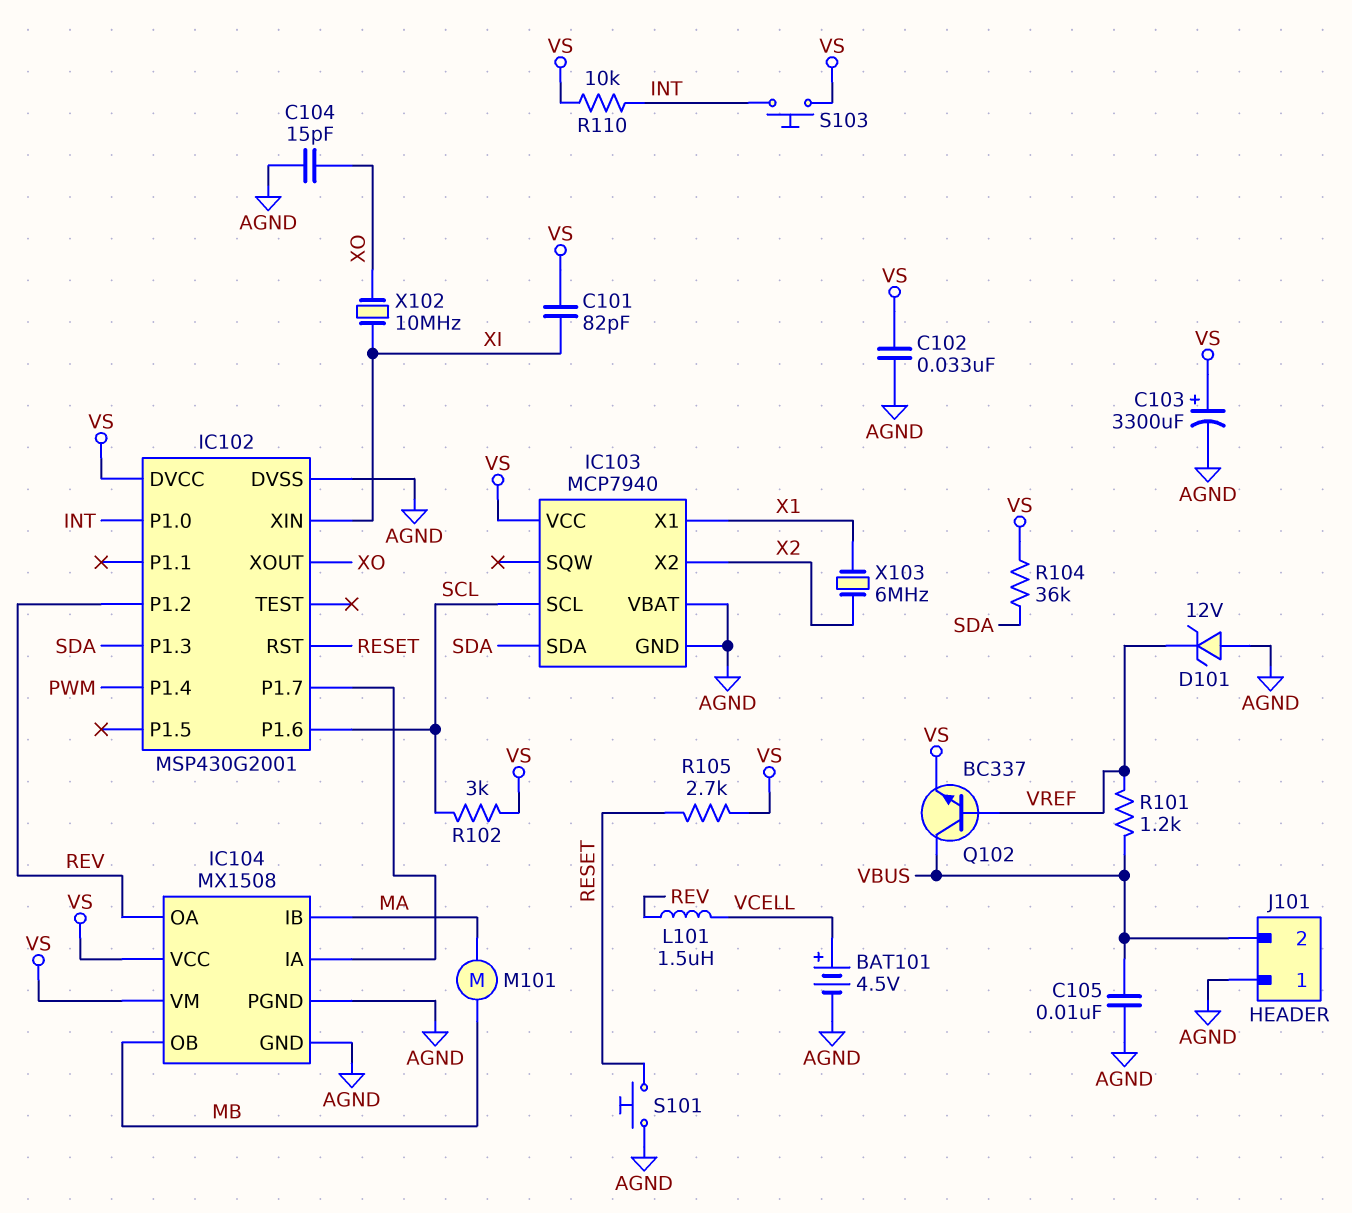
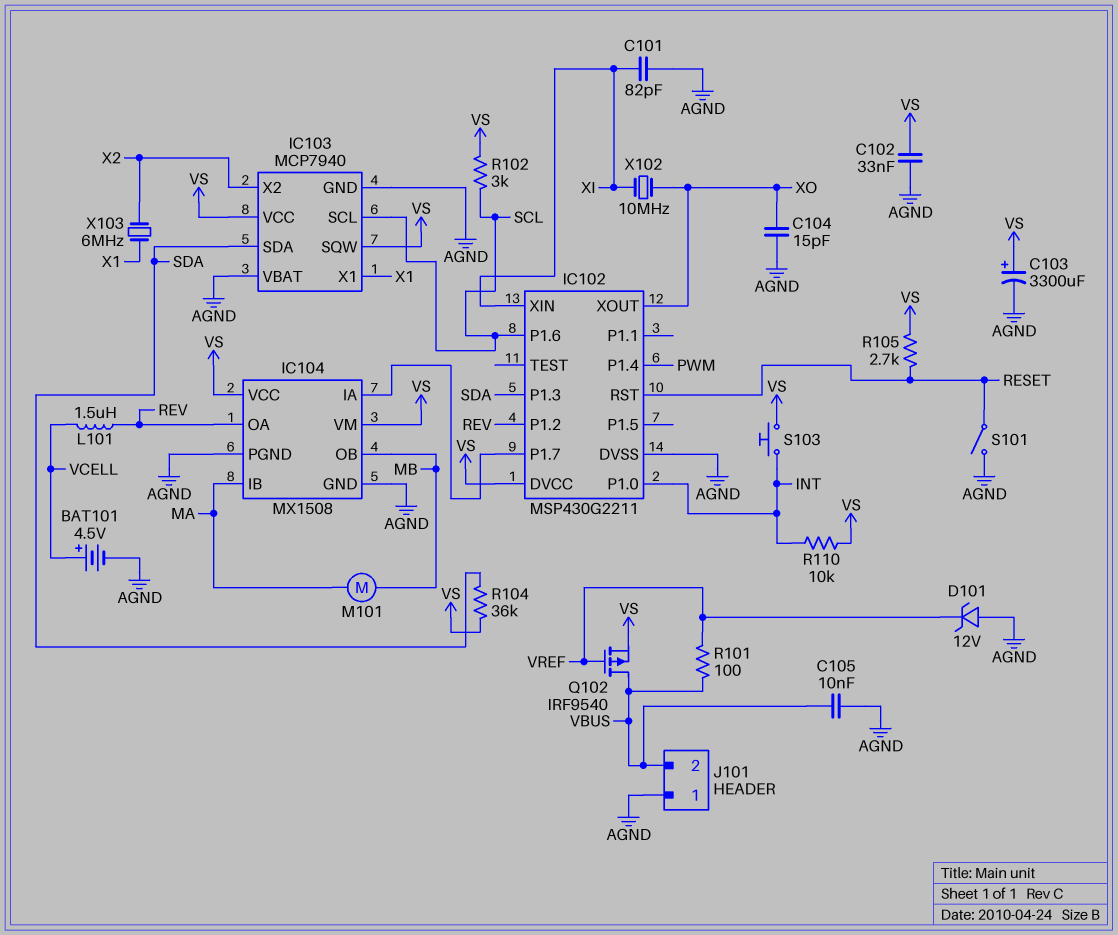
C101: 82pF (VS, XI) -> 82pF (AGND, XI)
IC102: MSP430G2001 -> MSP430G2211
IC103 pin SQW: none -> VS
Q102: NPN BC337 (B VREF, C VBUS, E VS) -> PMOS IRF9540 (G VREF, D VBUS, S VS)
R101: 1.2k (VBUS, VREF) -> 100 (VBUS, VREF)
S101: button (AGND, RESET) -> switch (AGND, RESET)

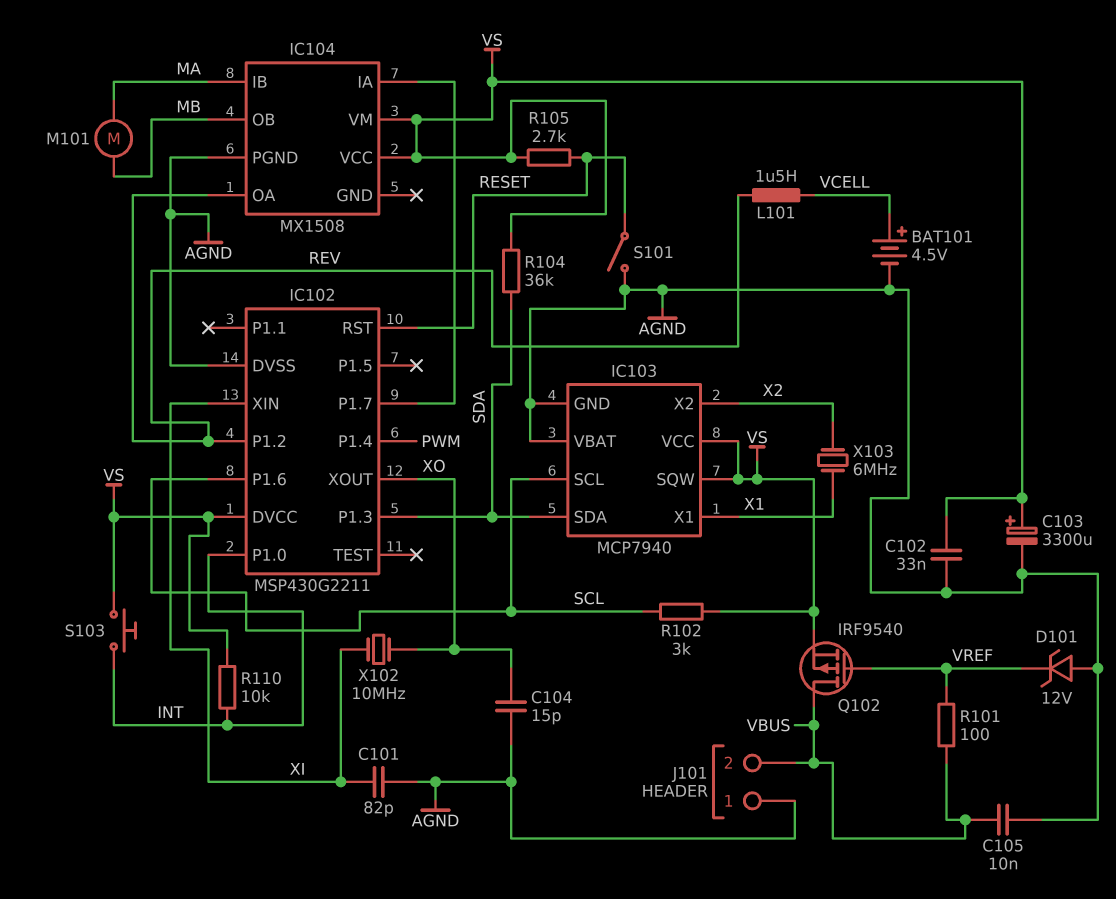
IC104 pin GND: AGND -> none

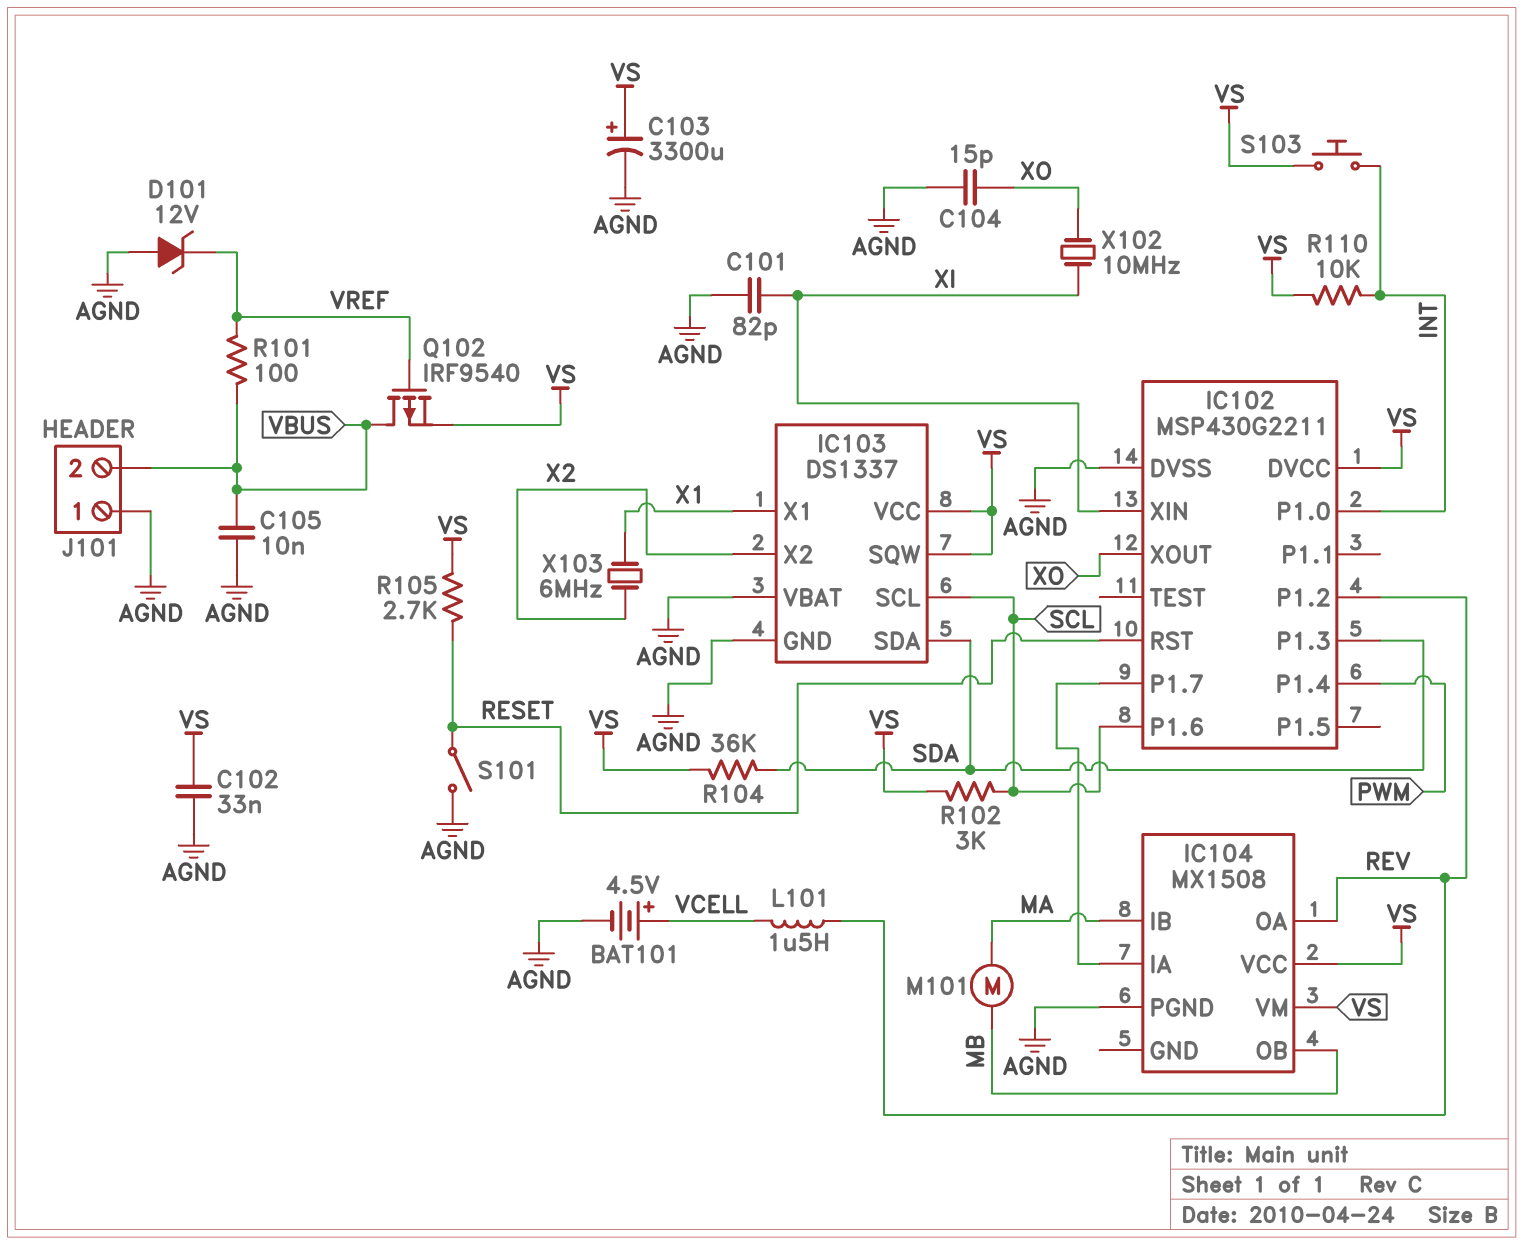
IC103: MCP7940 -> DS1337

